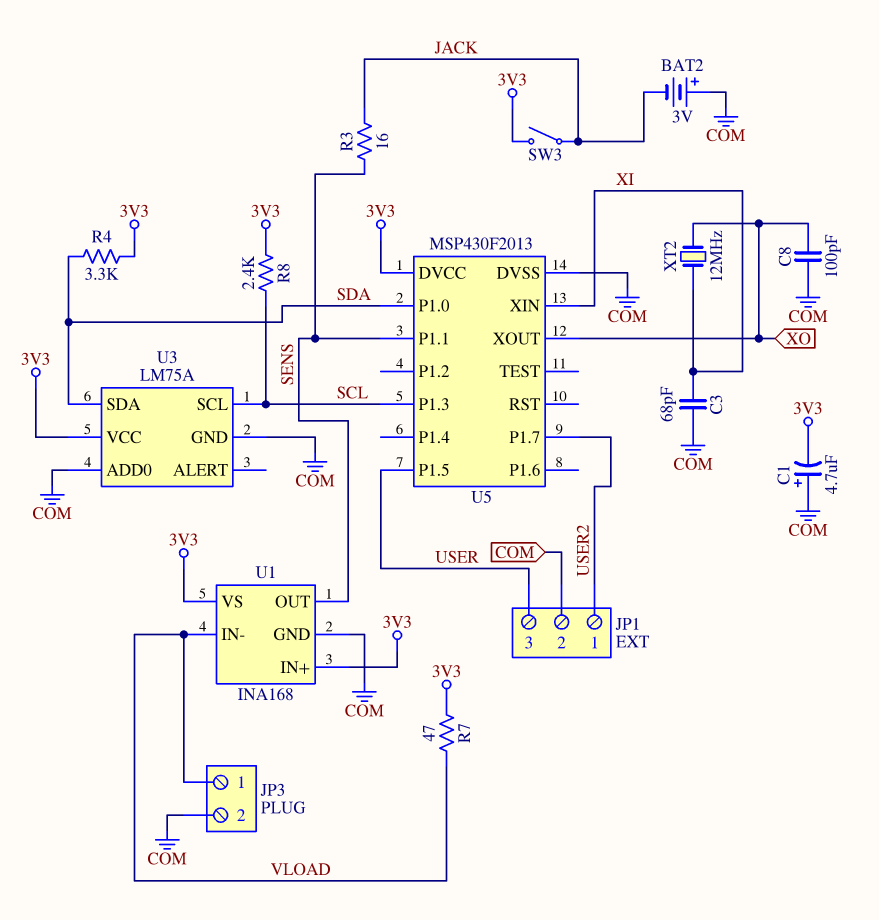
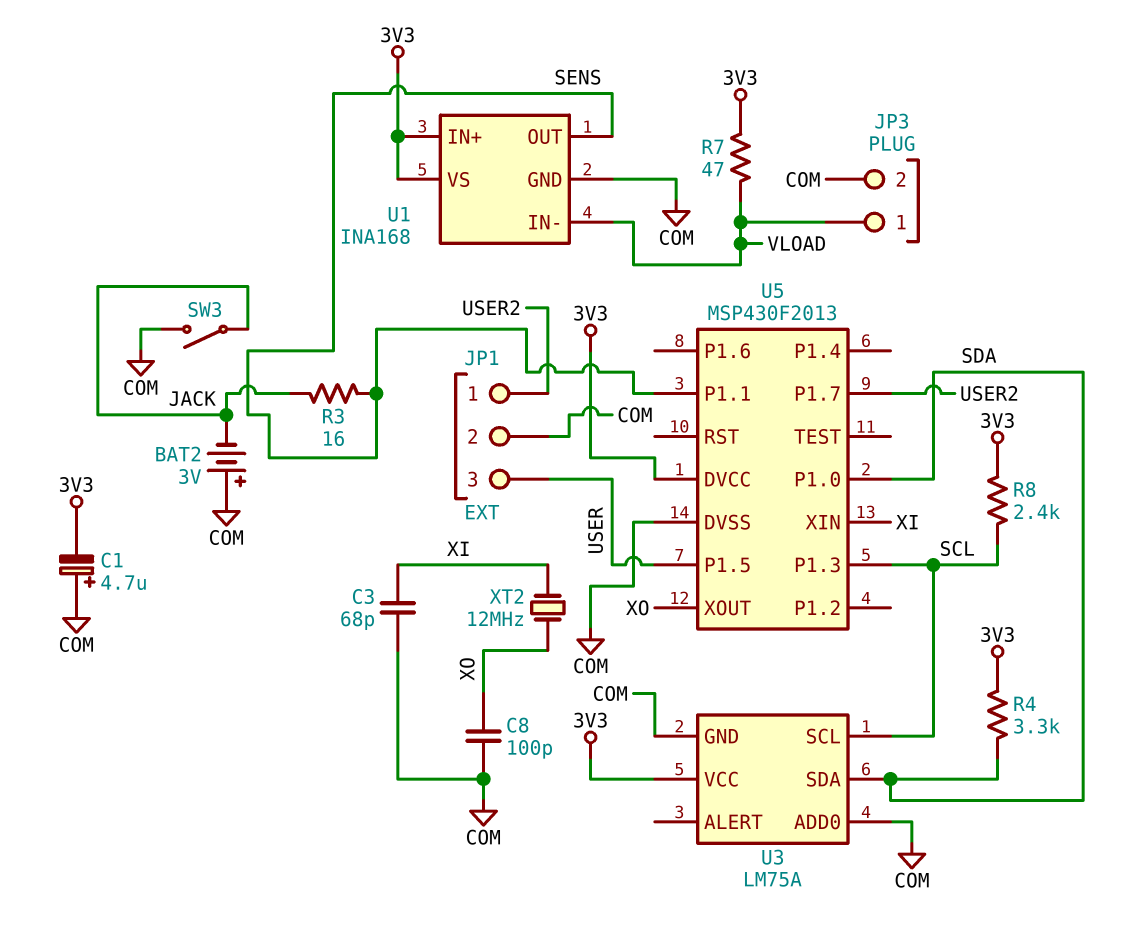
SW3: switch (3V3, JACK) -> switch (COM, JACK)

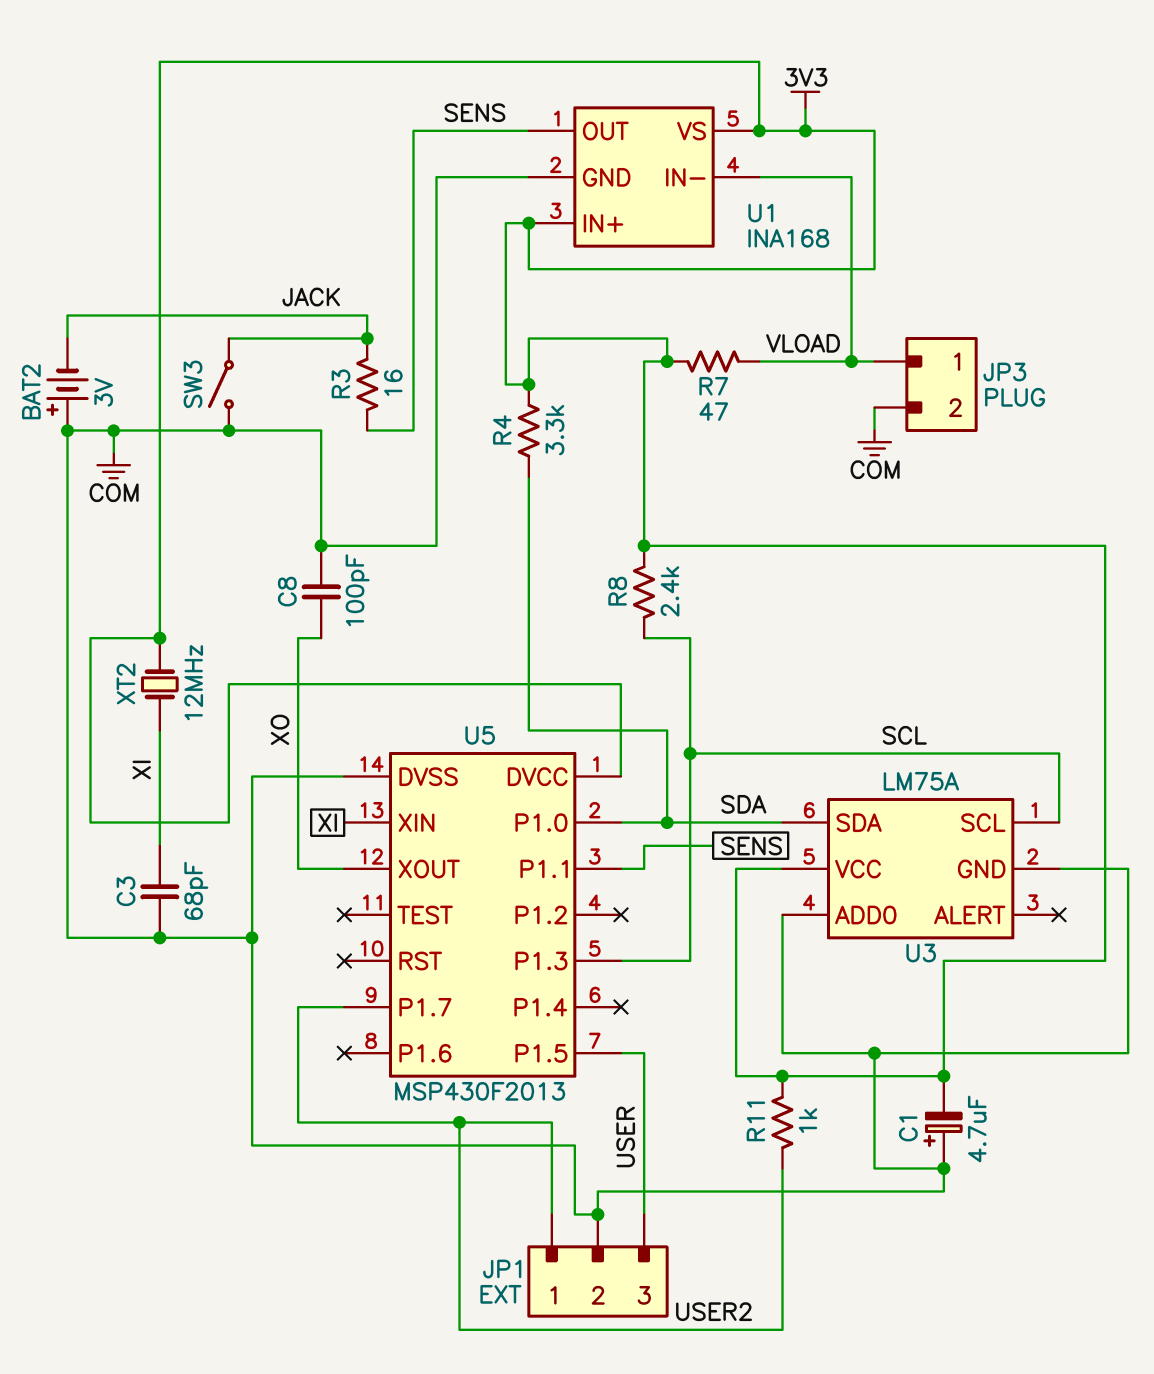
R11: none -> 1k (3V3, USER2)
XT2: 12MHz (XI, XO) -> 12MHz (3V3, XI)

